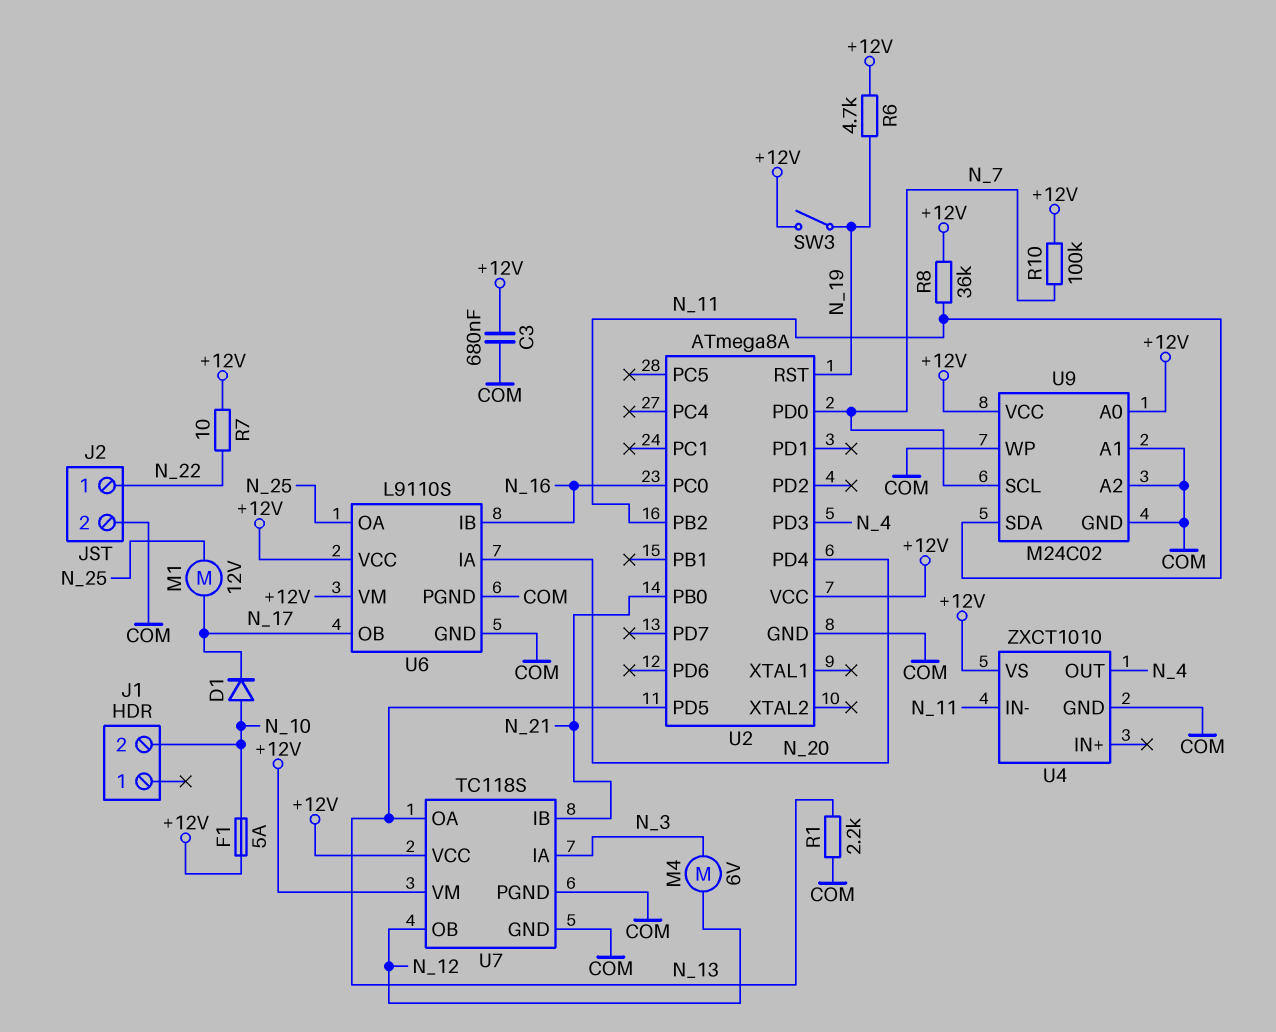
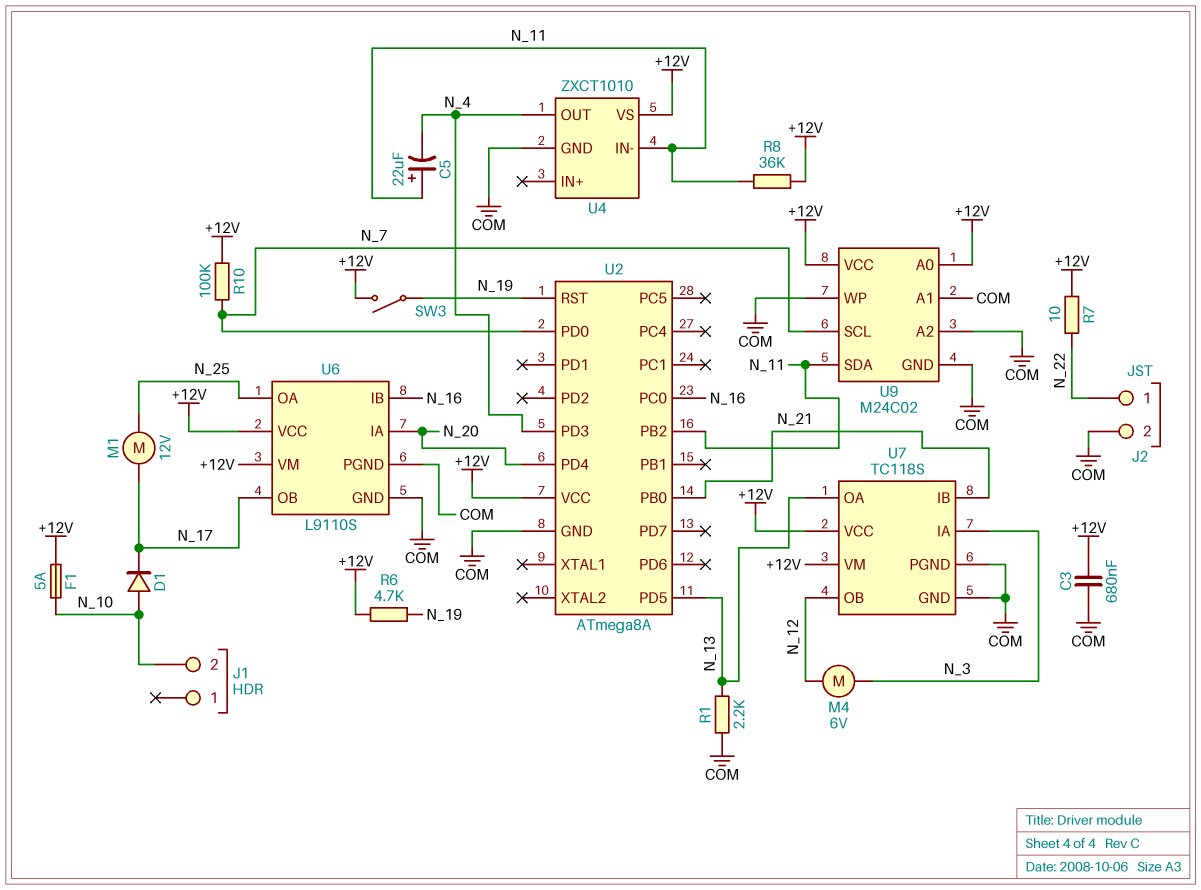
C5: none -> 22uF (plus N_11, minus N_4)

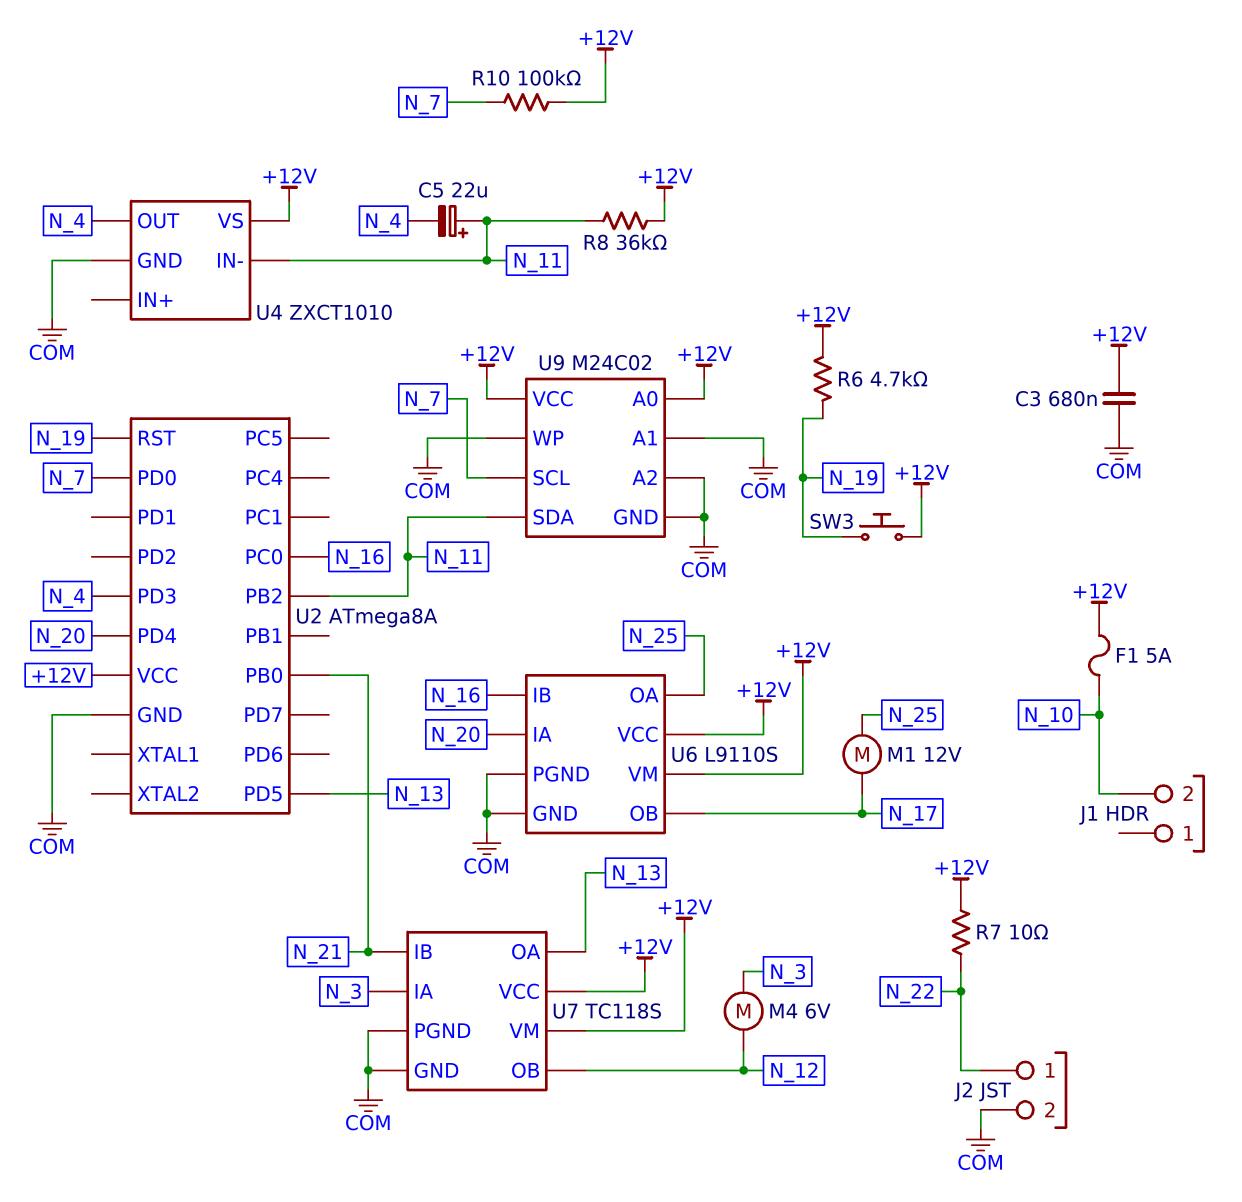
D1: diode (A N_10, K N_17) -> none
R1: 2.2k (COM, N_13) -> none
SW3: switch (+12V, N_19) -> button (+12V, N_19)

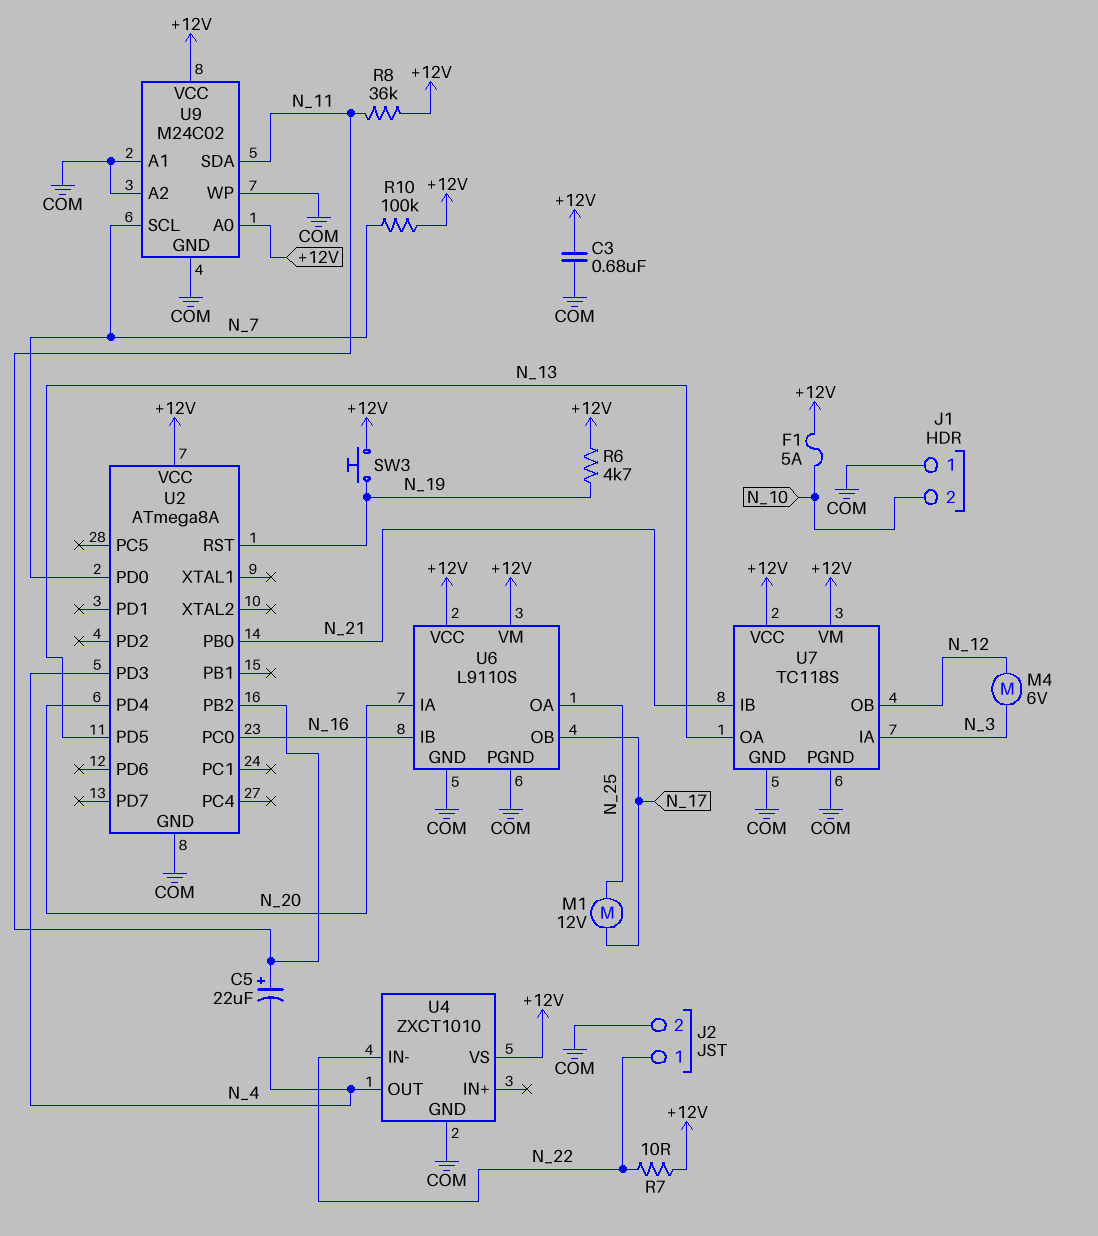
J1 pin 1: none -> COM
U4 pin IN-: N_11 -> N_22

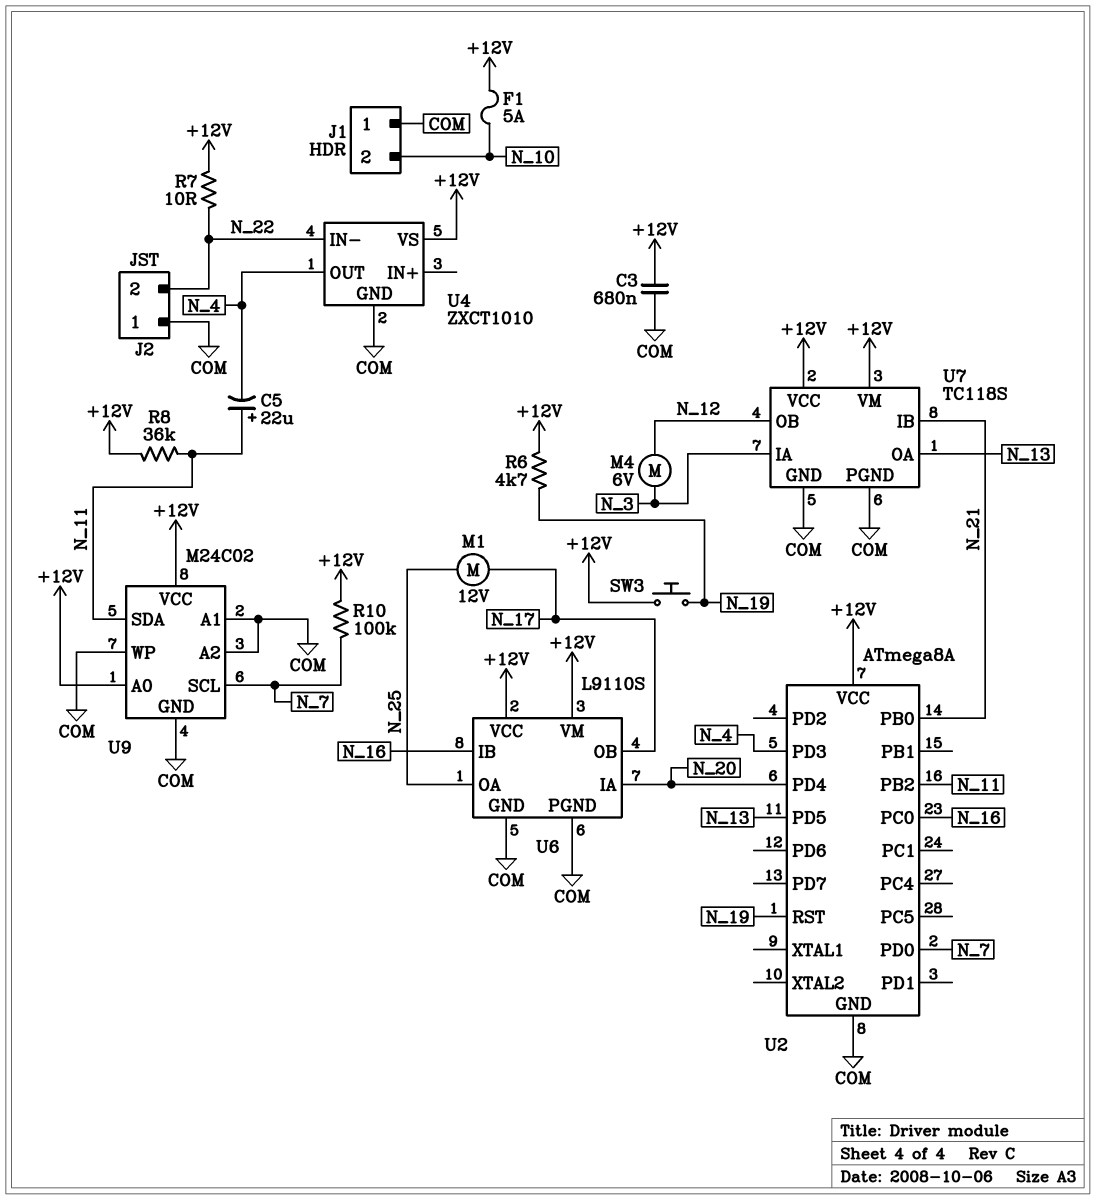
J2 pin 1: N_22 -> COM
J2 pin 2: COM -> N_22

